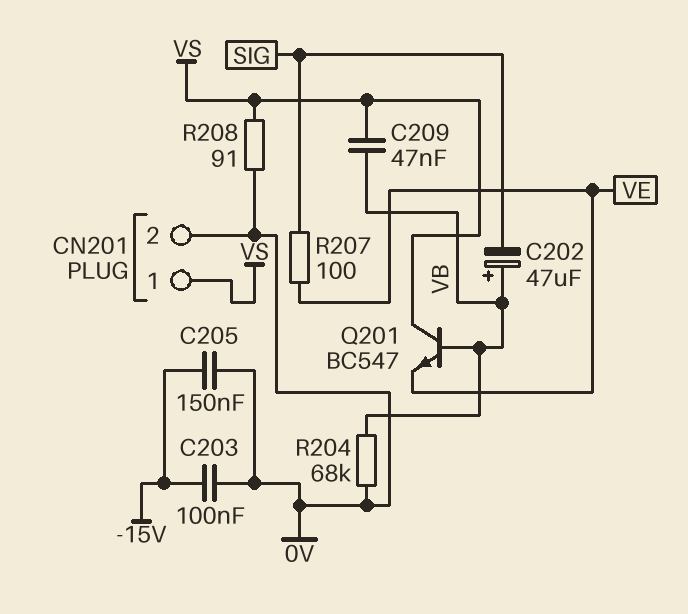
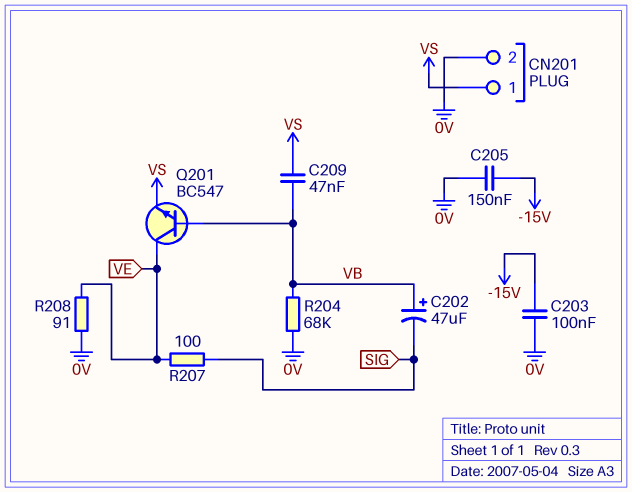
Q201: NPN BC547 (B VB, C VS, E VE) -> NPN BC547 (B VB, C VE, E VS)
R208: 91 (0V, VS) -> 91 (0V, VE)

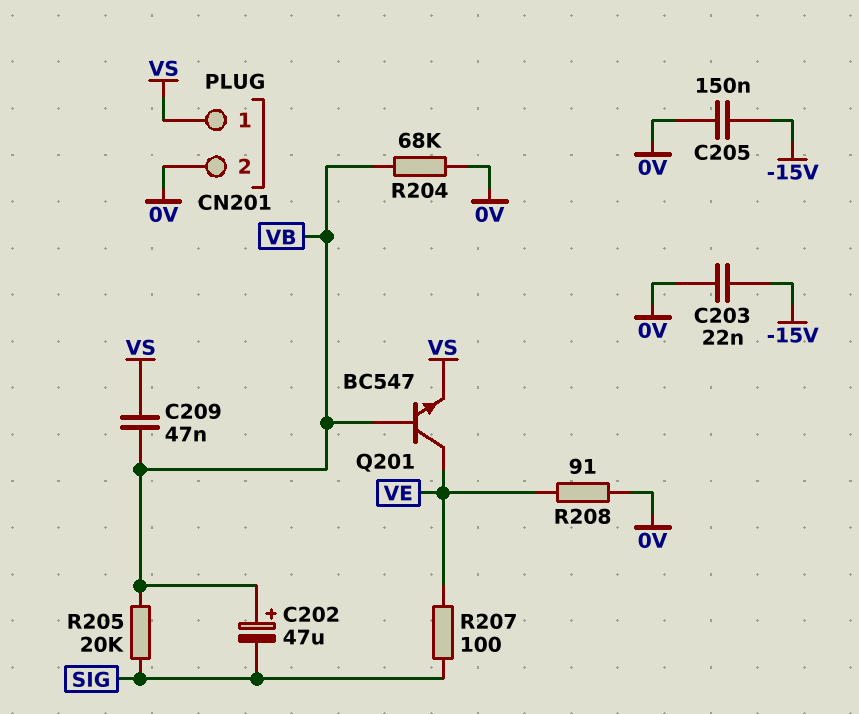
C203: 100nF (-15V, 0V) -> 22nF (-15V, 0V)
R205: none -> 20k (SIG, VB)

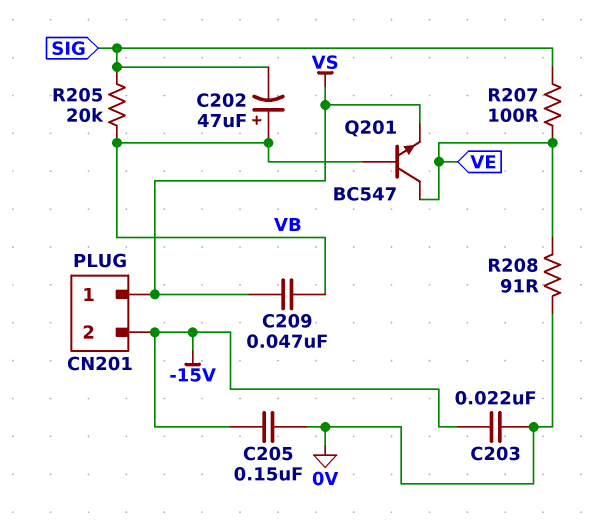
CN201 pin 2: 0V -> -15V
R204: 68k (0V, VB) -> none

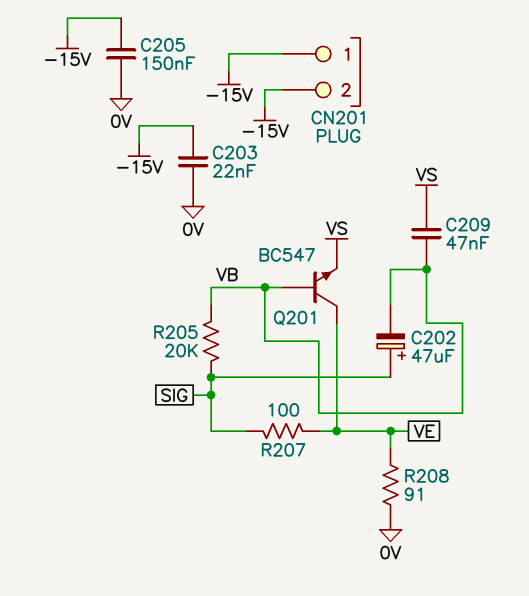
C202: 47uF (plus VB, minus SIG) -> 47uF (plus SIG, minus VB)
CN201 pin 1: VS -> -15V

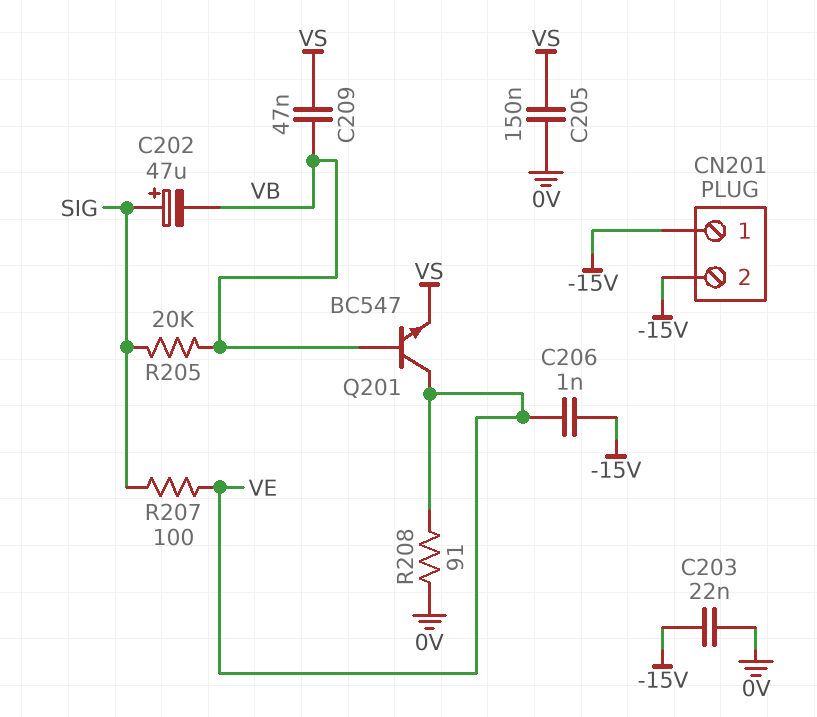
C205: 150nF (-15V, 0V) -> 150nF (0V, VS)
C206: none -> 1nF (-15V, VE)

